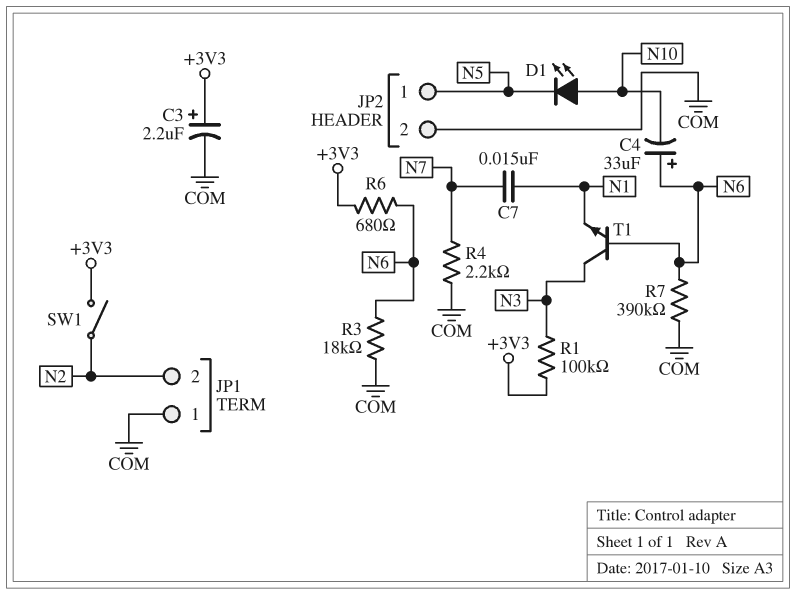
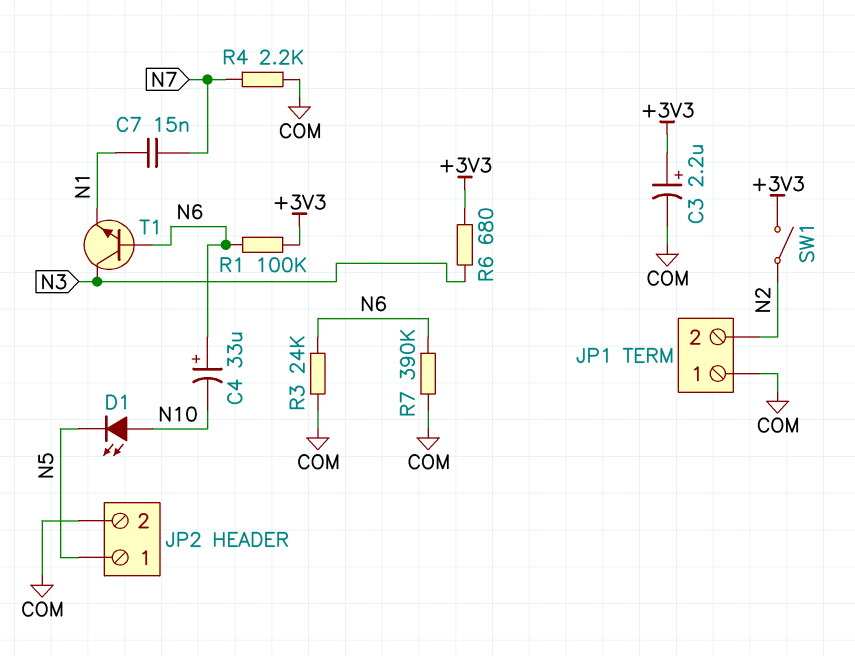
R1: 100k (+3V3, N3) -> 100k (+3V3, N6)
R3: 18k (COM, N6) -> 24k (COM, N6)
R6: 680 (+3V3, N6) -> 680 (+3V3, N3)

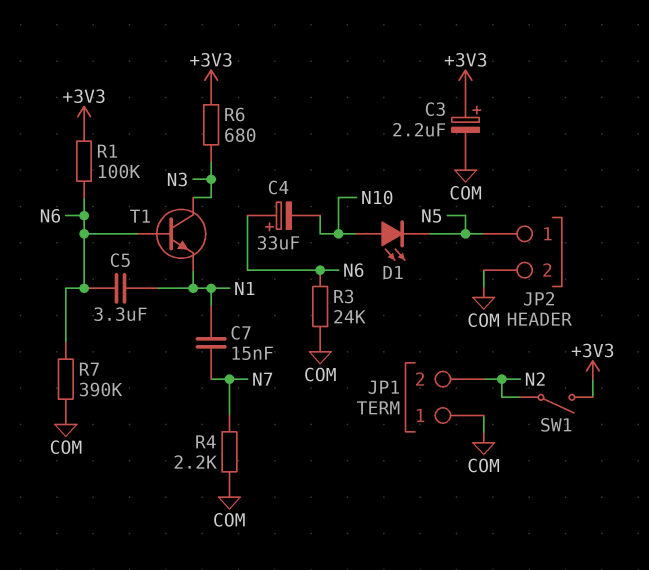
C5: none -> 3.3uF (N1, N6)

